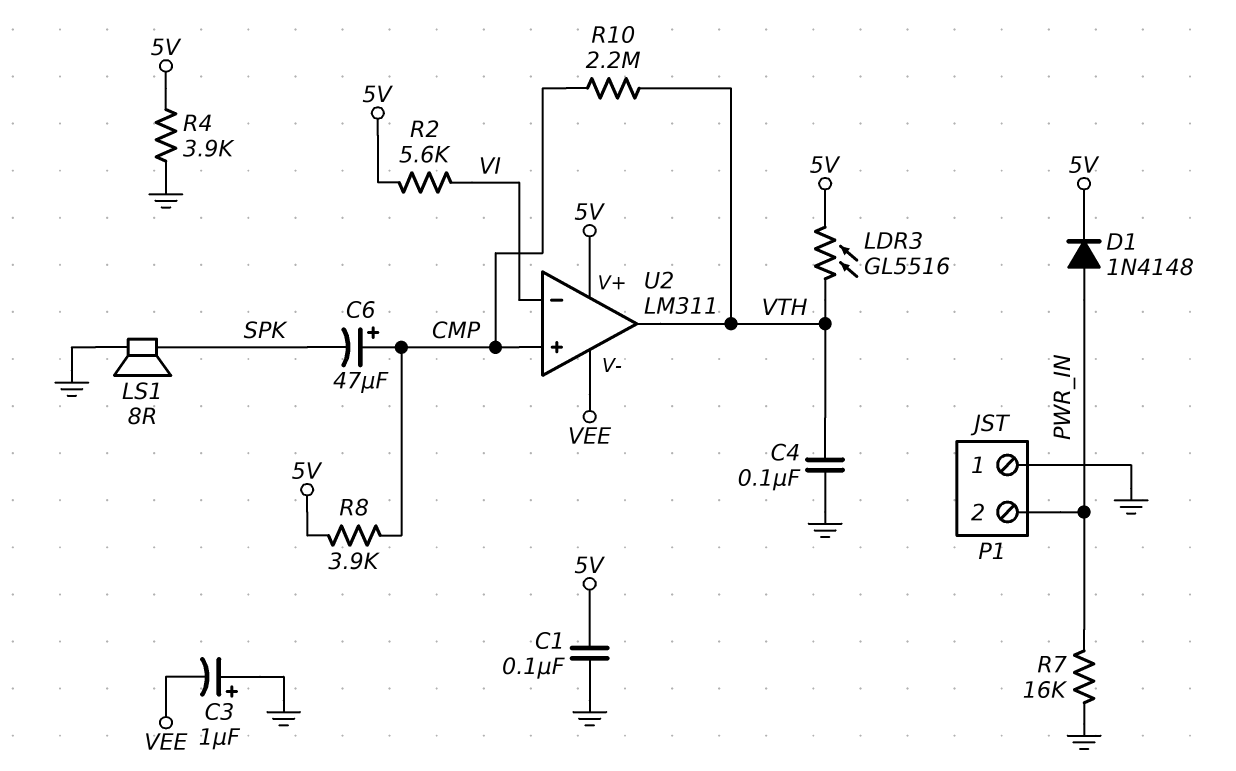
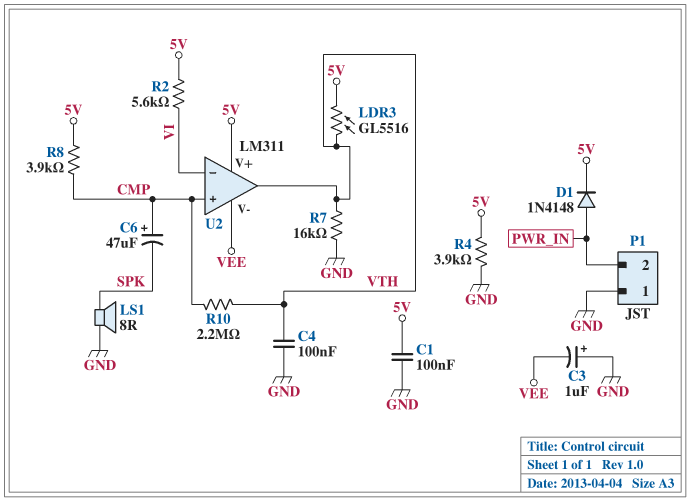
R7: 16k (GND, PWR_IN) -> 16k (GND, VTH)

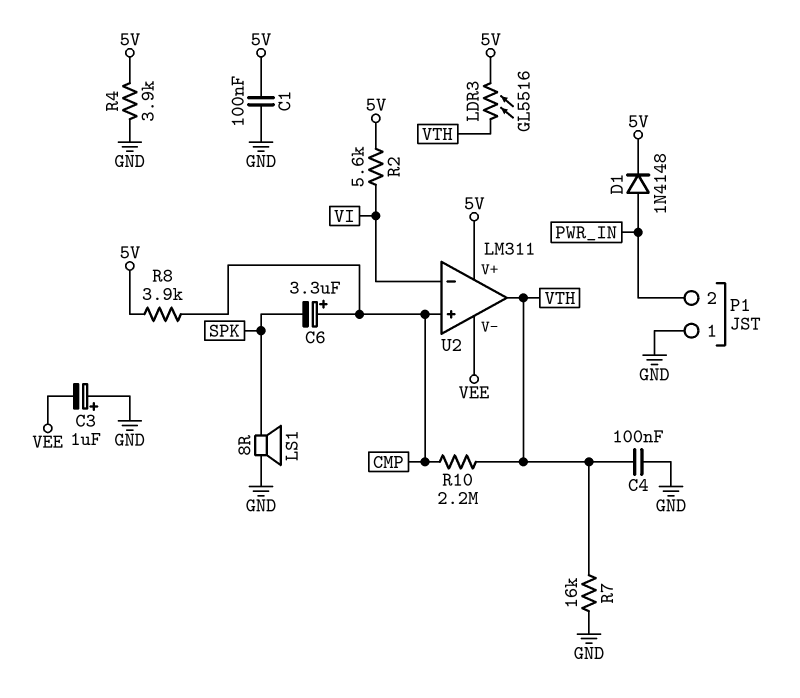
C6: 47uF (plus CMP, minus SPK) -> 3.3uF (plus CMP, minus SPK)

